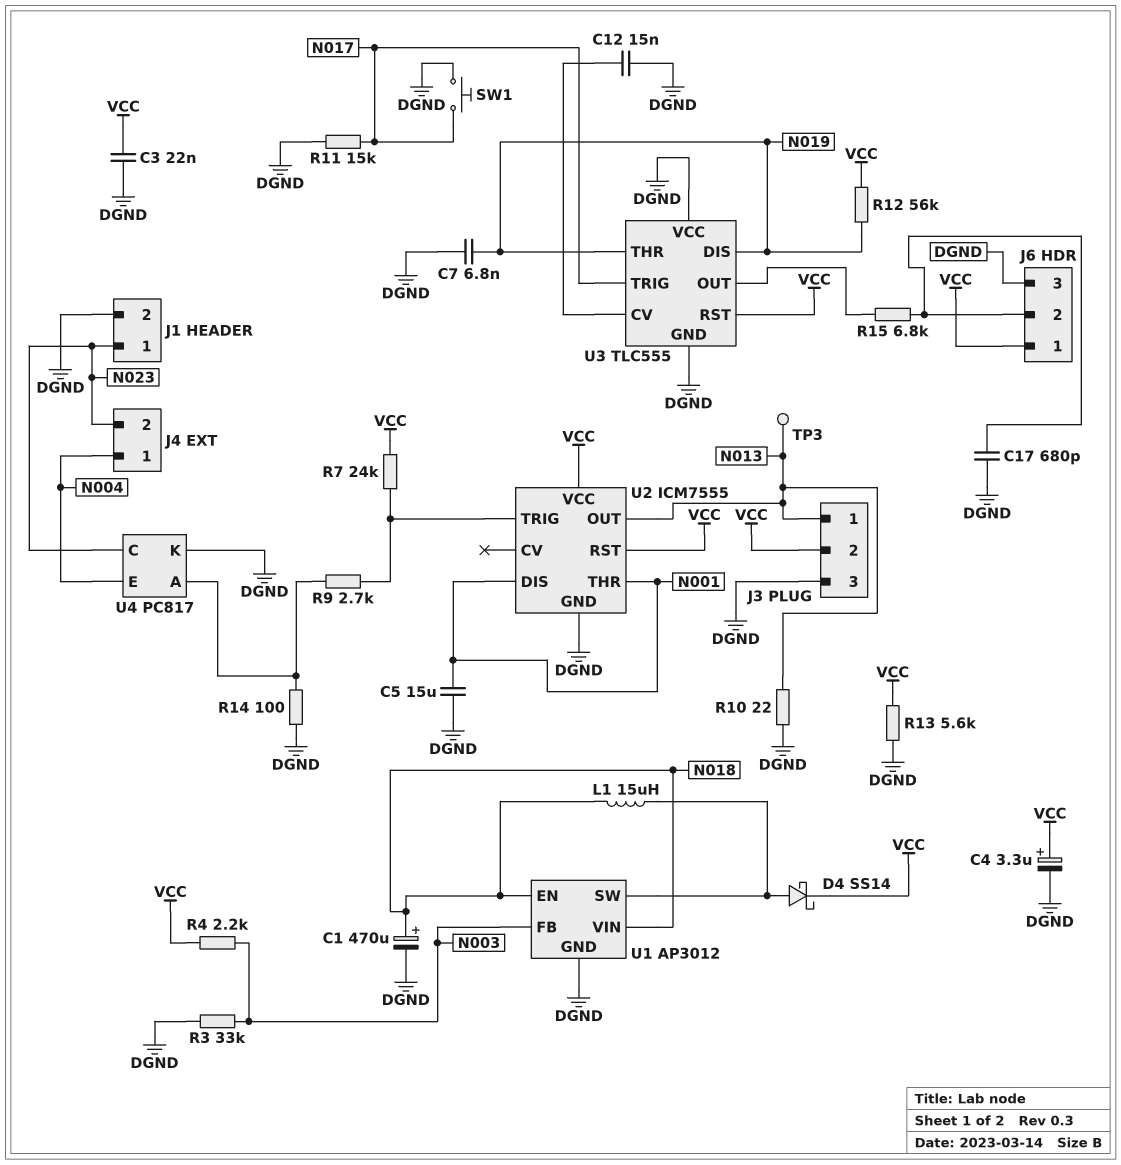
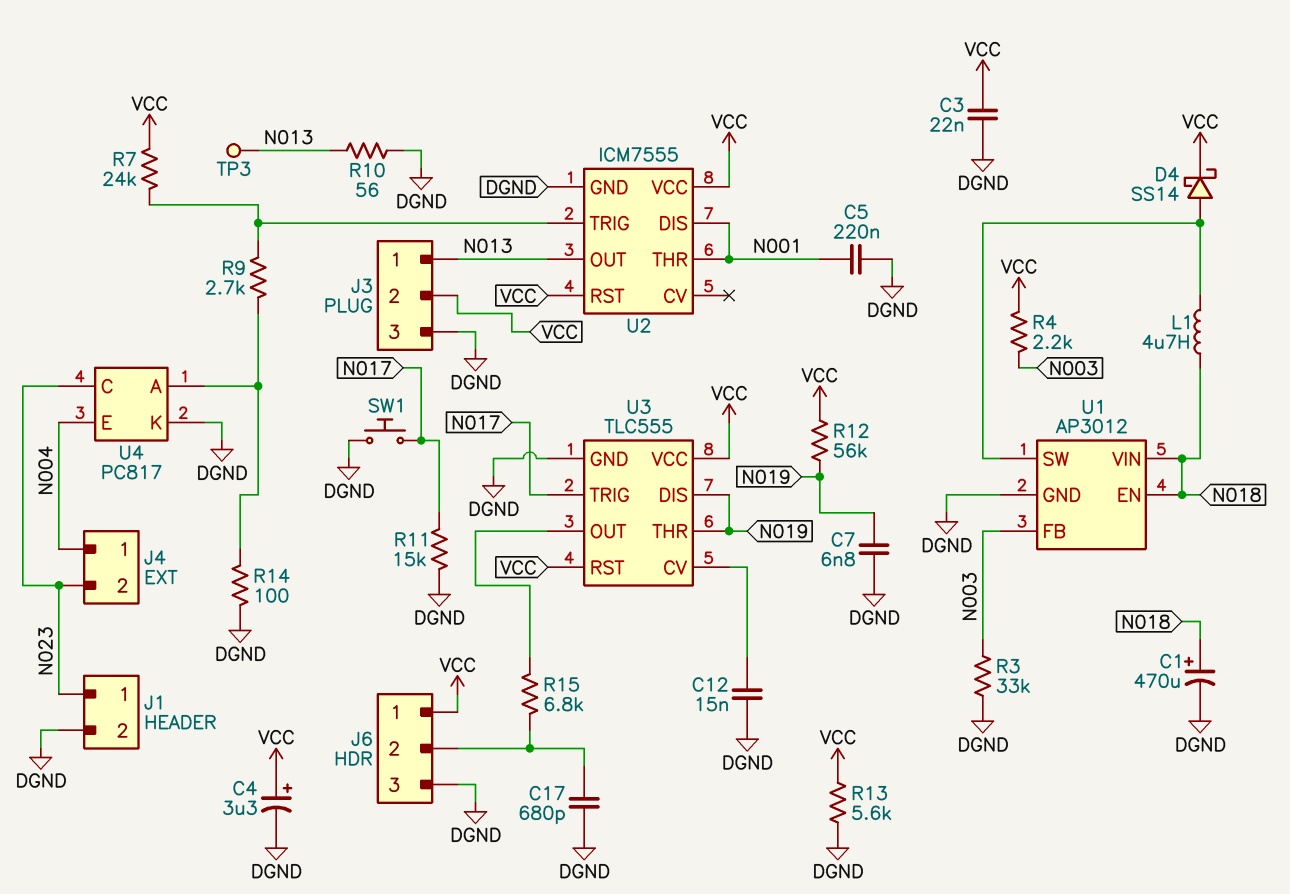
C5: 15uF (DGND, N001) -> 220nF (DGND, N001)
L1: 15uH (N018, U1/SW) -> 4.7uH (N018, U1/SW)
R10: 22 (DGND, N013) -> 56 (DGND, N013)
U3 pin VCC: DGND -> VCC

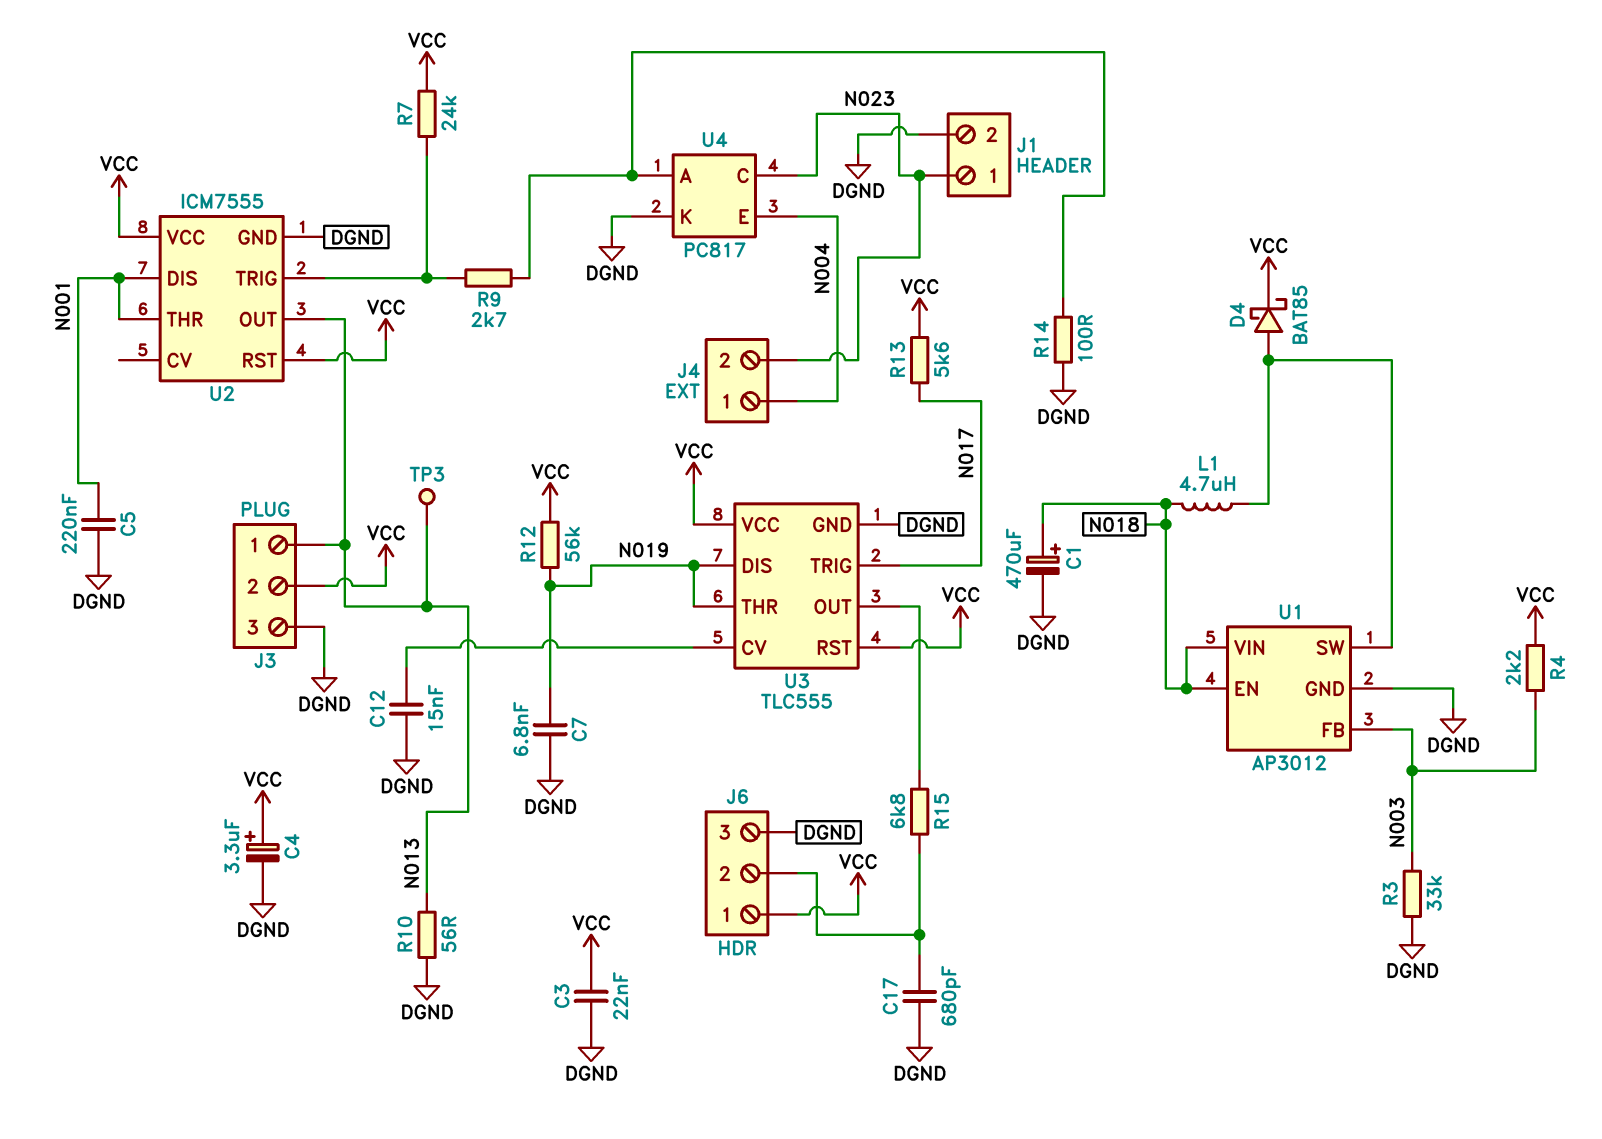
D4: schottky SS14 (A U1/SW, K VCC) -> schottky BAT85 (A U1/SW, K VCC)
R11: 15k (DGND, N017) -> none
R13: 5.6k (DGND, VCC) -> 5.6k (N017, VCC)
SW1: button (DGND, N017) -> none

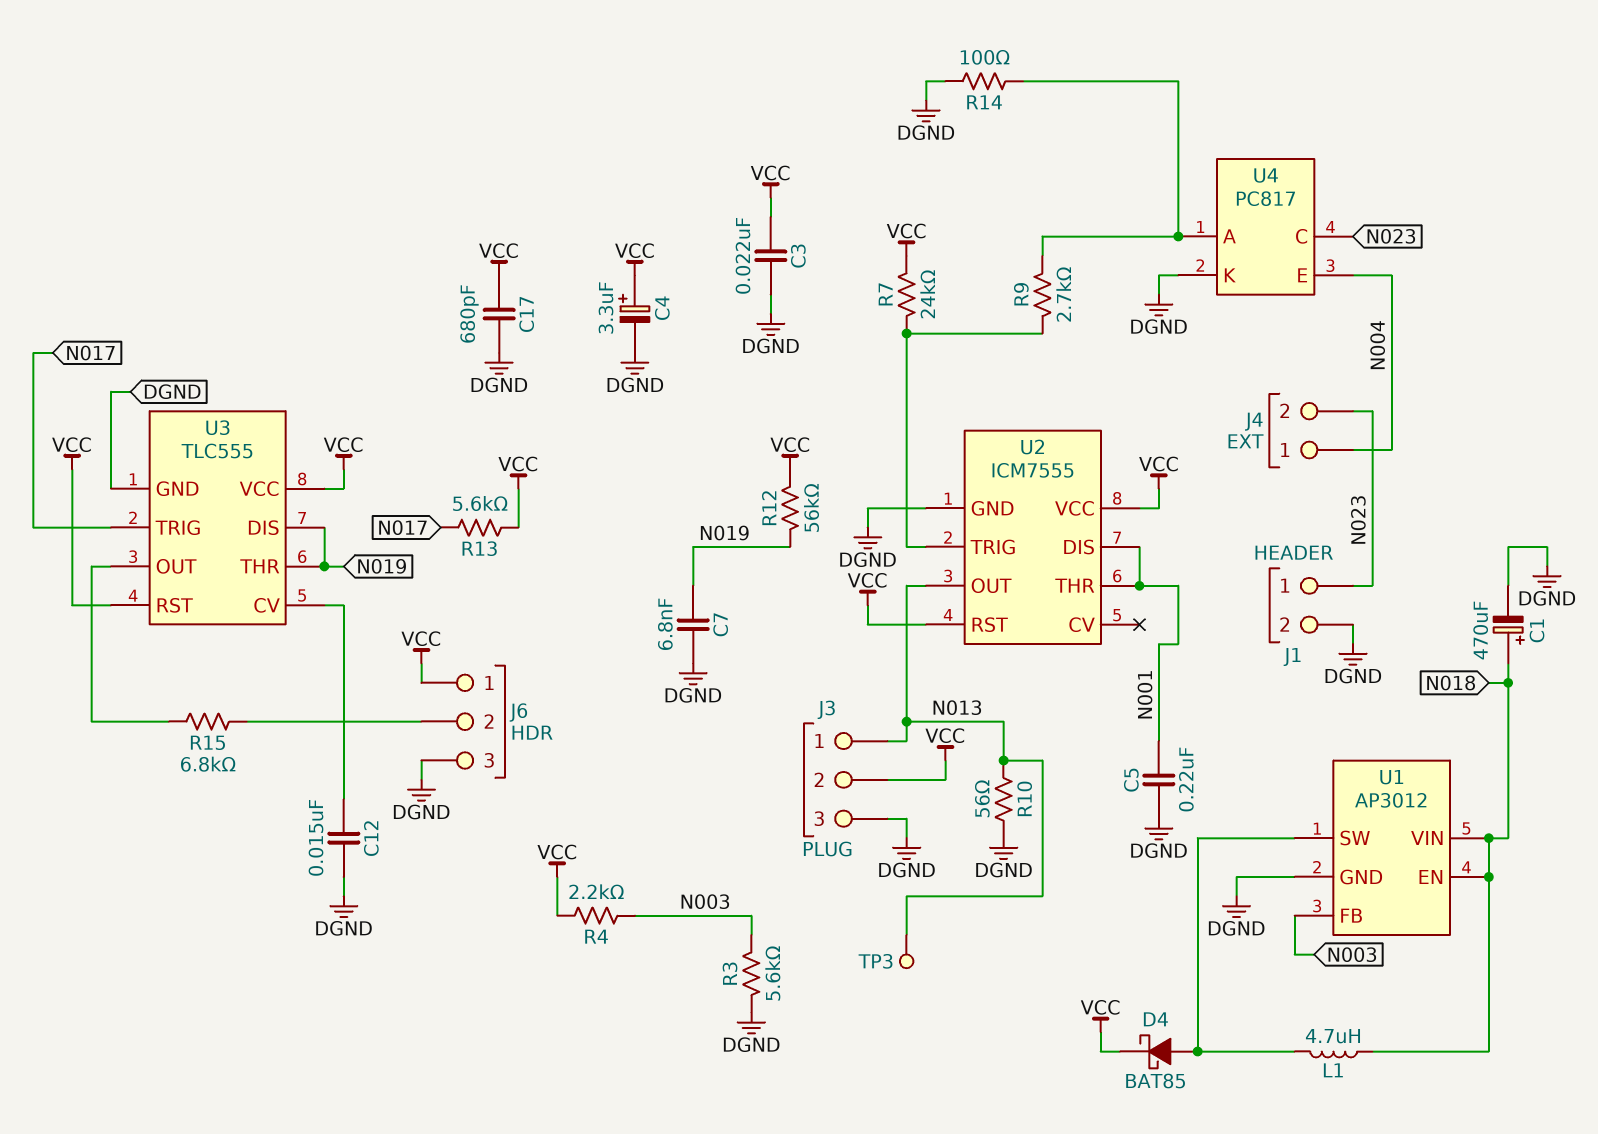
C17: 680pF (DGND, J6/2) -> 680pF (DGND, VCC)
R3: 33k (DGND, N003) -> 5.6k (DGND, N003)

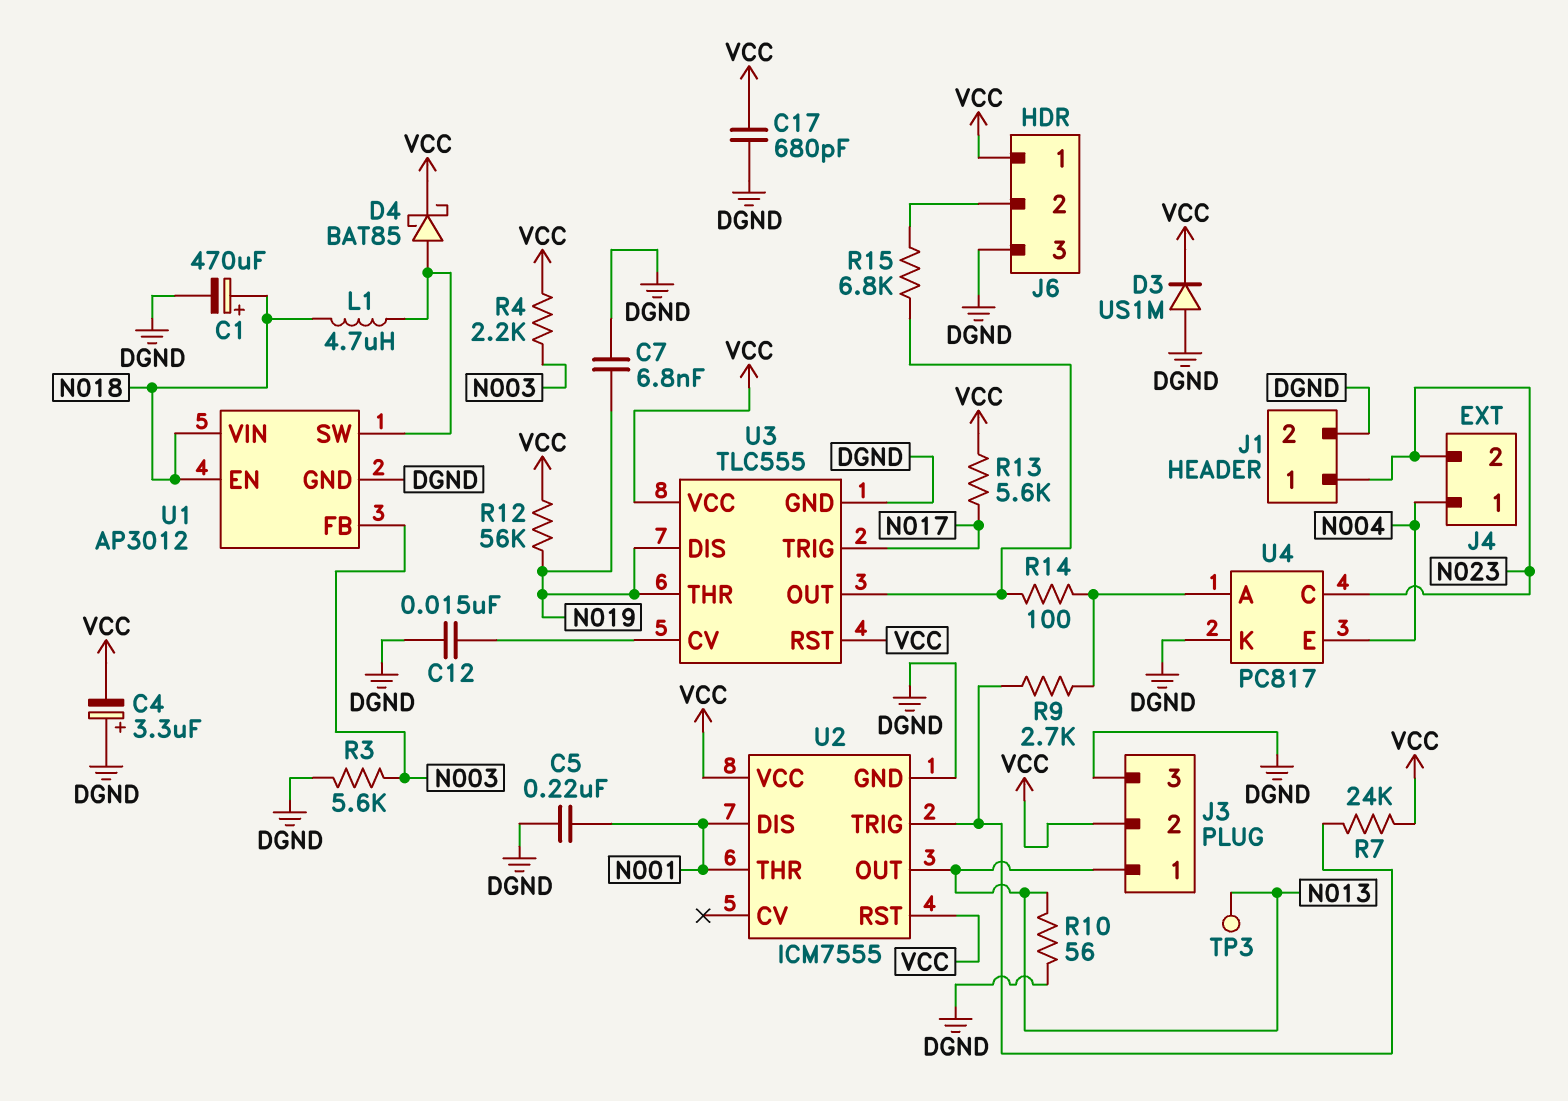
C3: 22nF (DGND, VCC) -> none
C4: 3.3uF (plus VCC, minus DGND) -> 3.3uF (plus DGND, minus VCC)
D3: none -> diode US1M (A DGND, K VCC)
R14: 100 (DGND, U4/A) -> 100 (U3/OUT, U4/A)

